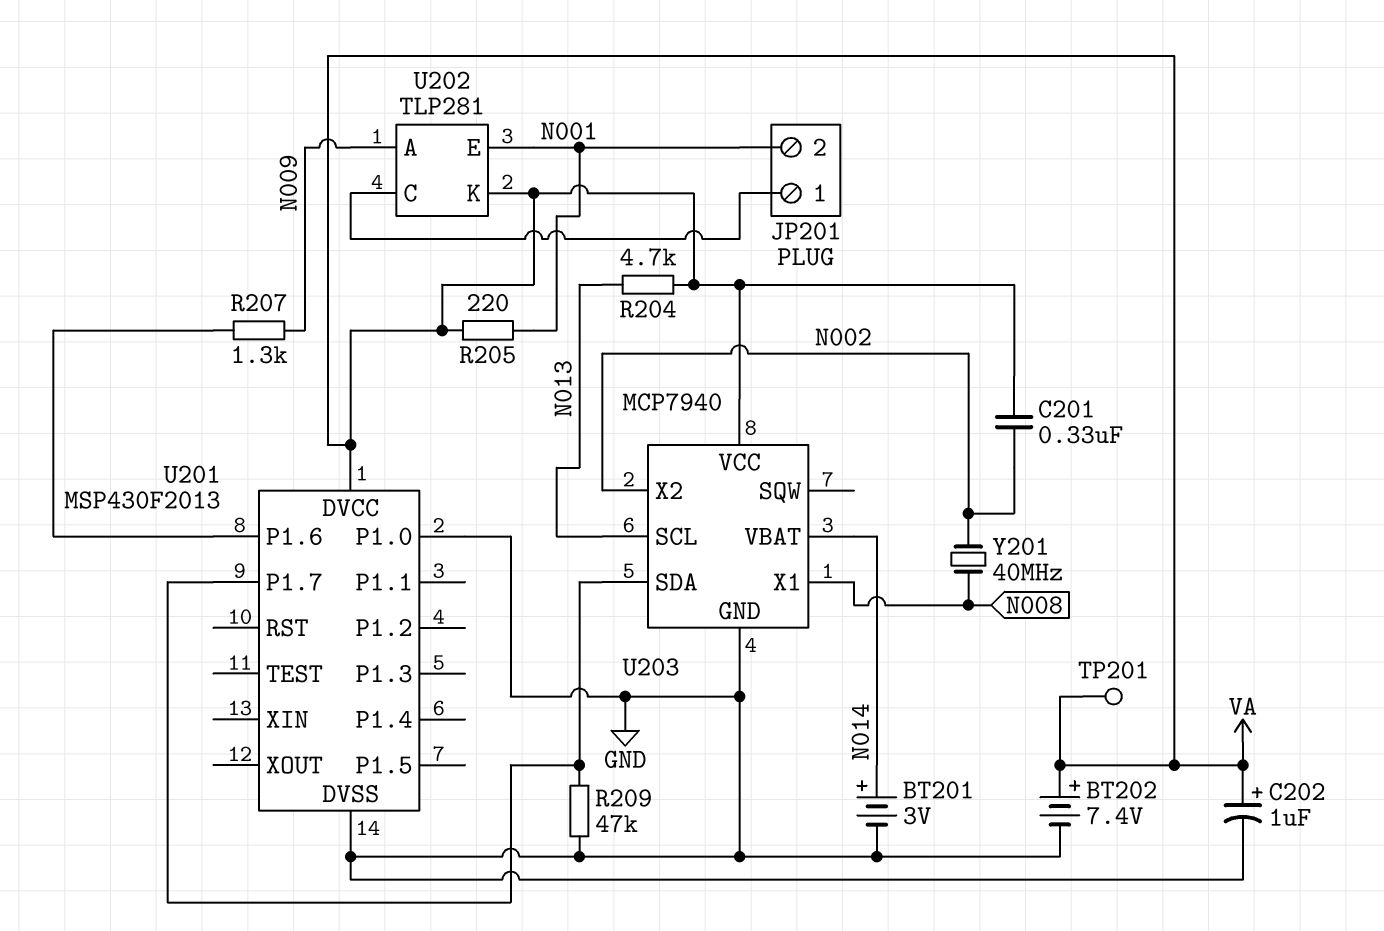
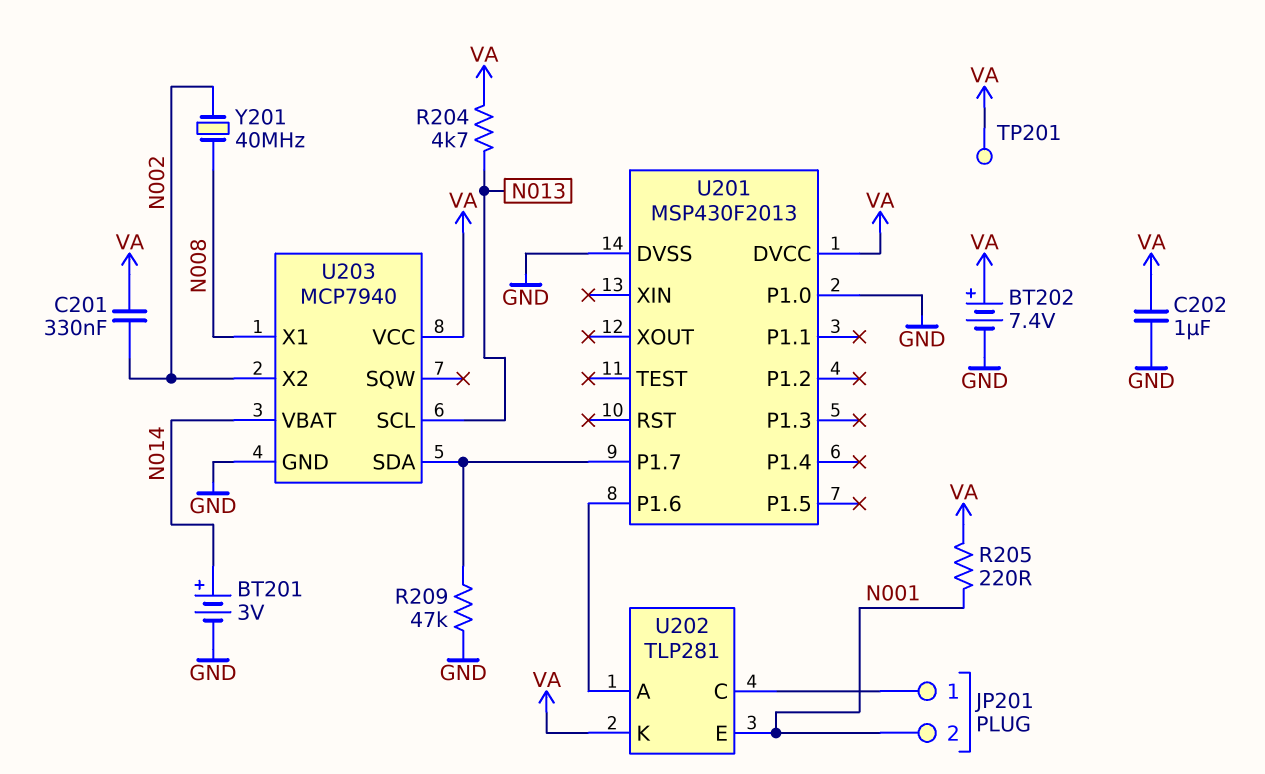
C202: 1uF (plus VA, minus GND) -> 1uF (GND, VA)
R207: 1.3k (N009, U201/P1.6) -> none
U202 pin A: N009 -> U201/P1.6

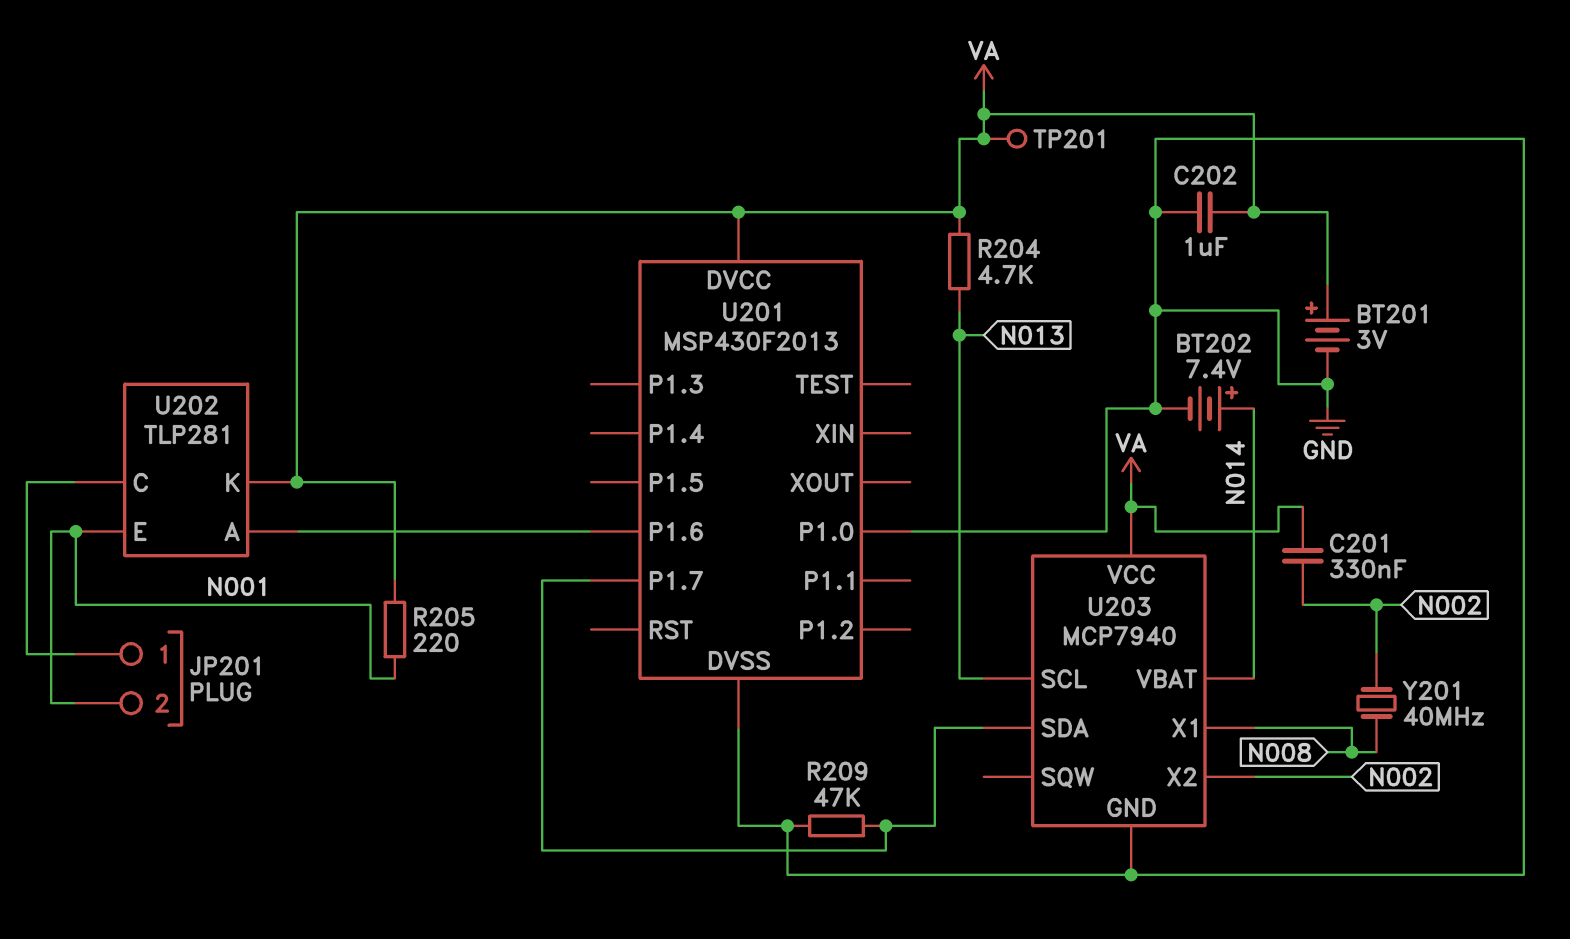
BT201: 3V (plus N014, minus GND) -> 3V (plus VA, minus GND)
BT202: 7.4V (plus VA, minus GND) -> 7.4V (plus N014, minus GND)

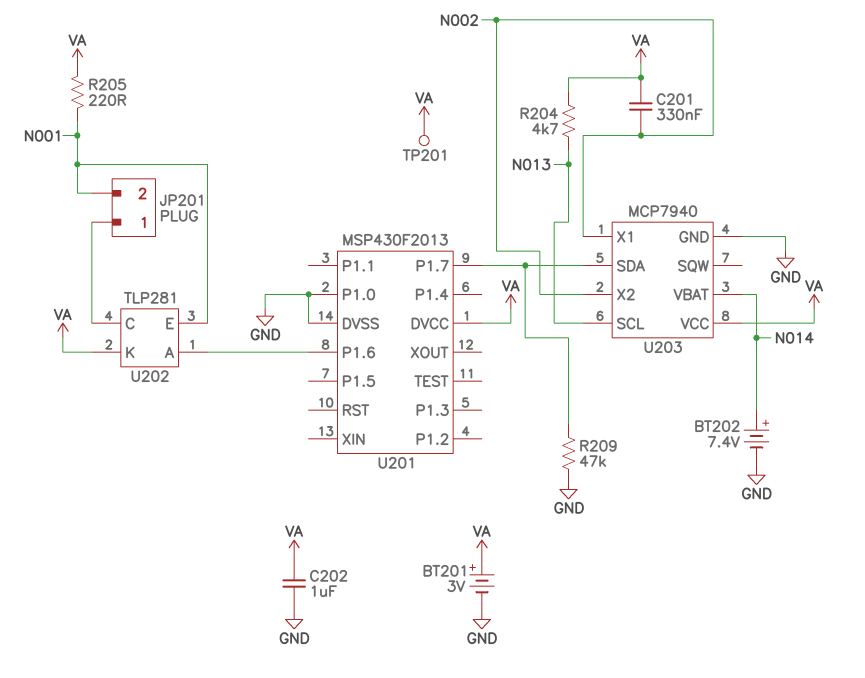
U203 pin X1: N008 -> N002
Y201: 40MHz (N002, N008) -> none

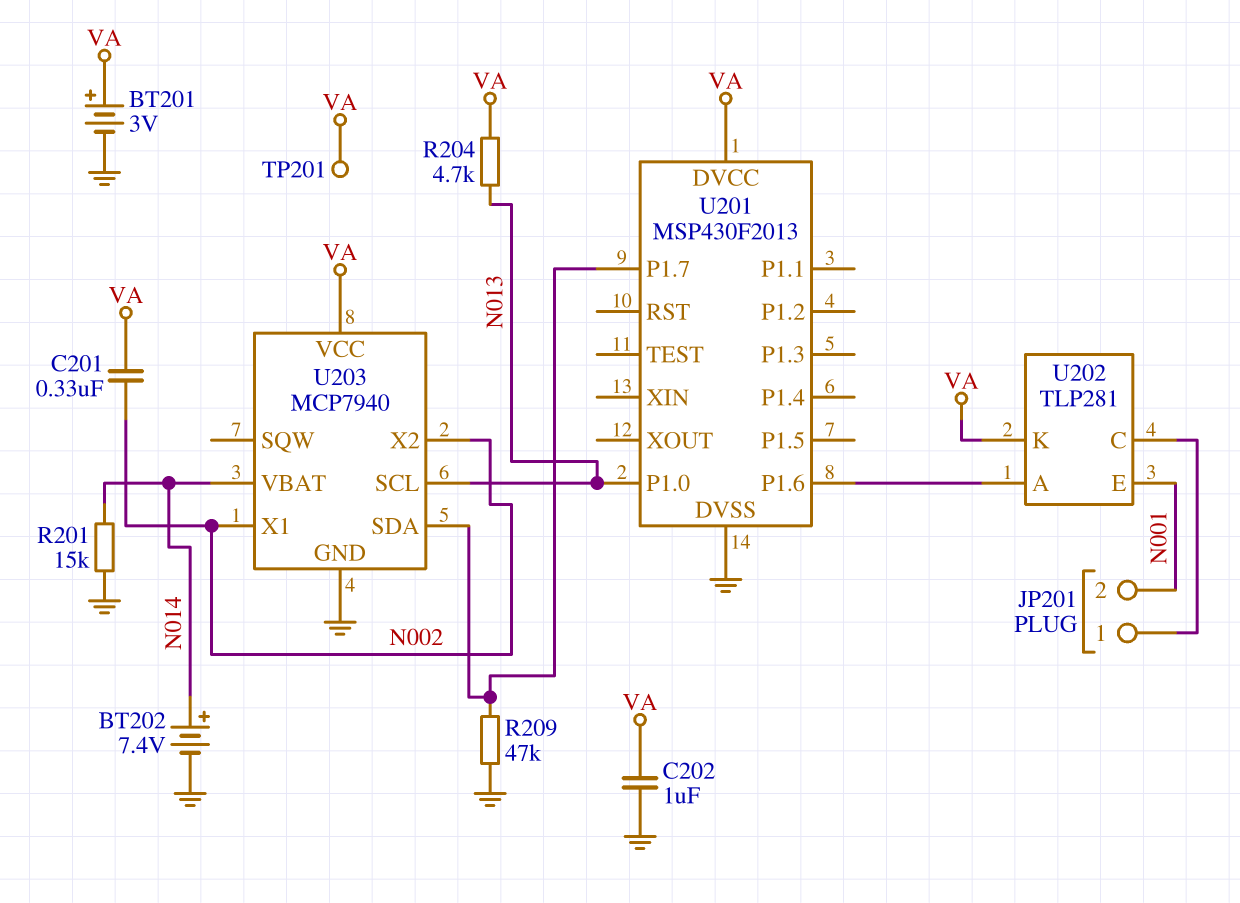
R201: none -> 15k (GND, N014)
R205: 220 (N001, VA) -> none
U201 pin P1.0: GND -> N013

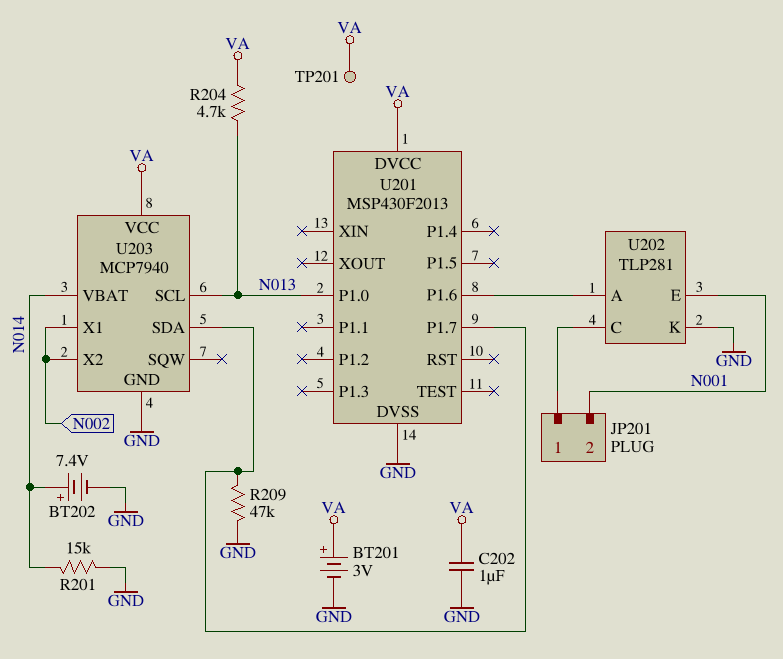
C201: 330nF (N002, VA) -> none
U202 pin K: VA -> GND

